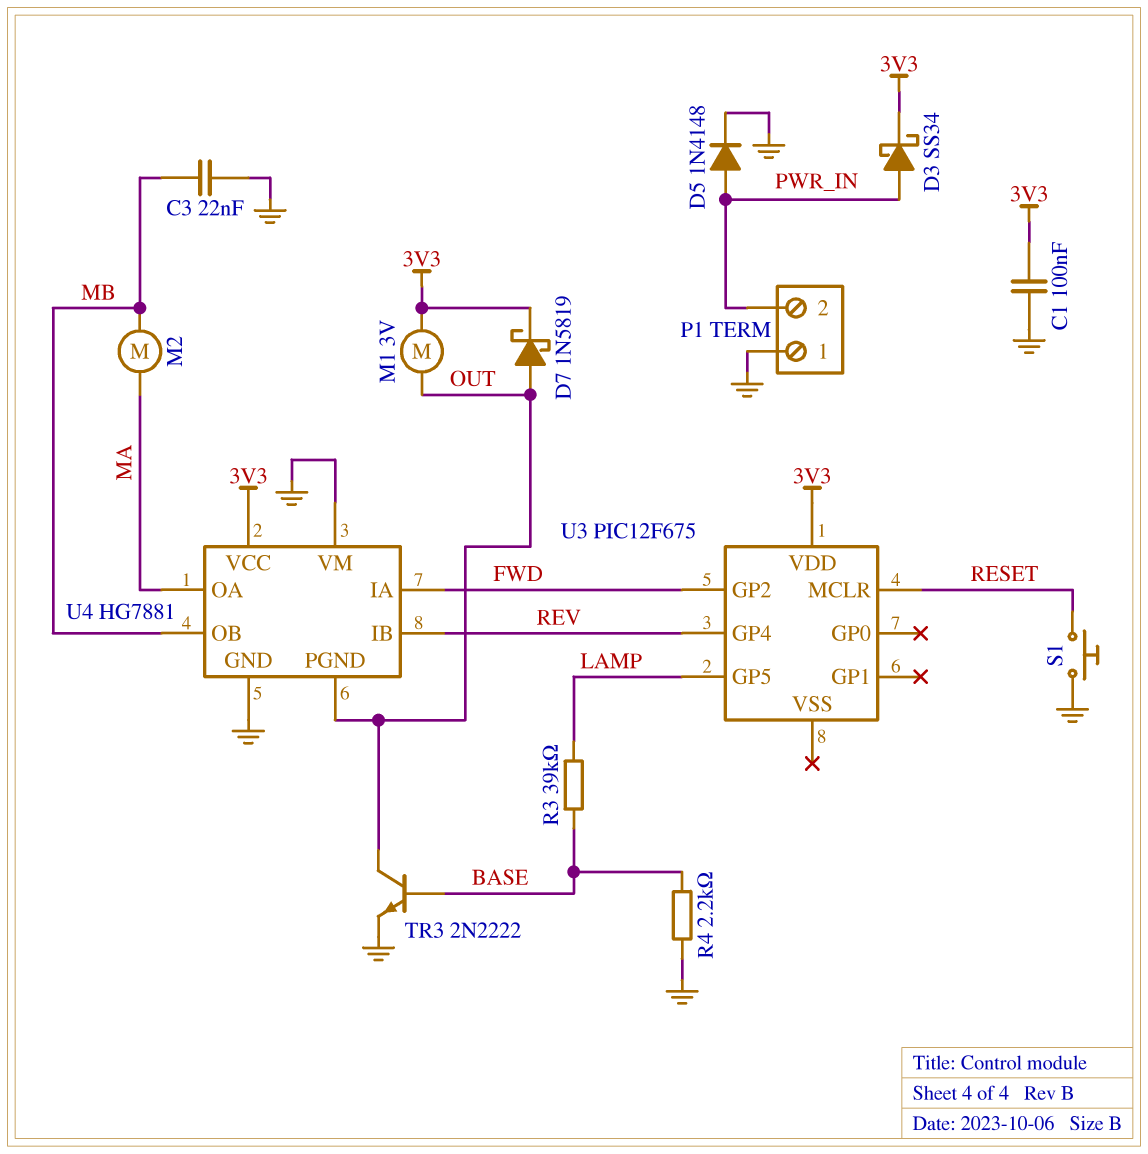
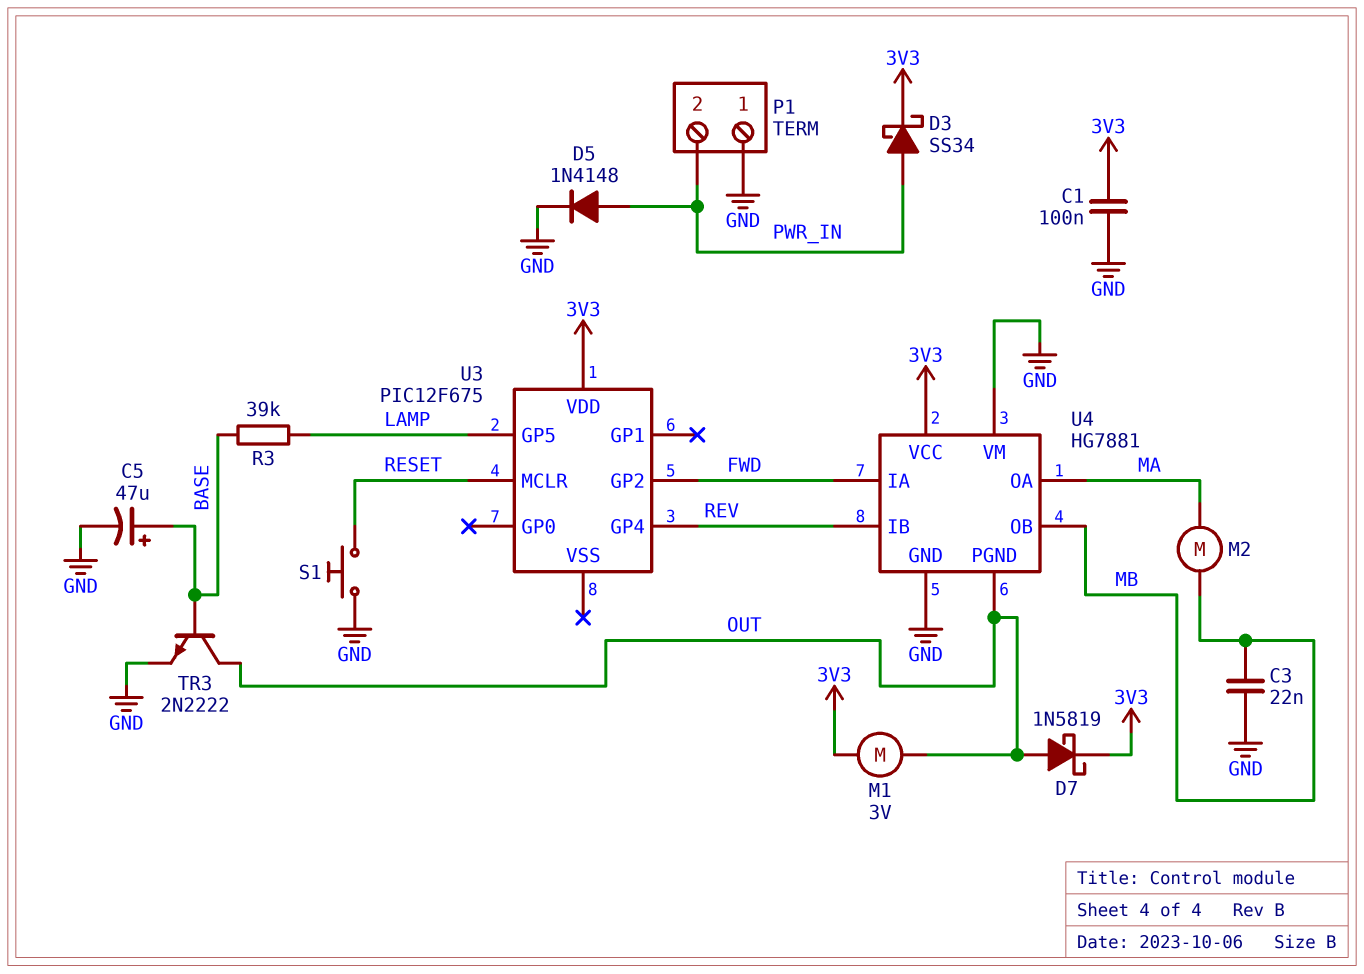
C5: none -> 47uF (plus BASE, minus GND)
R4: 2.2k (BASE, GND) -> none

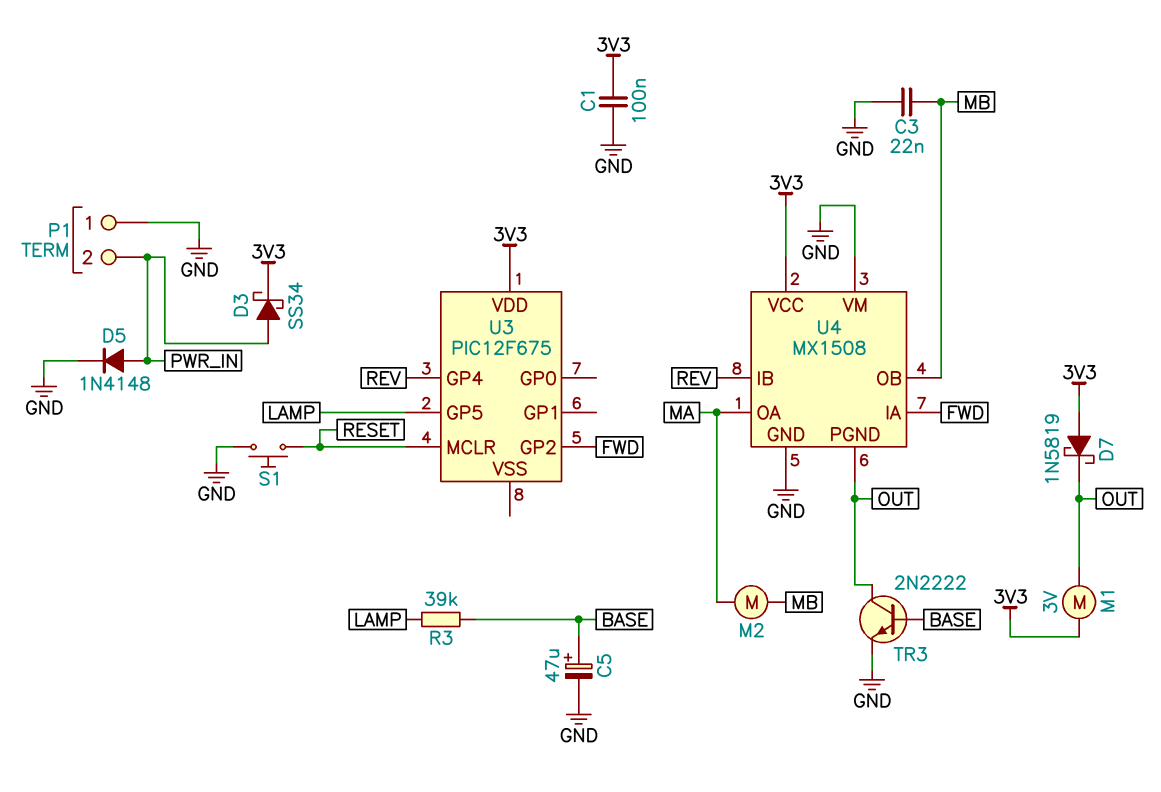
D7: schottky 1N5819 (A OUT, K 3V3) -> schottky 1N5819 (A 3V3, K OUT)
U4: HG7881 -> MX1508

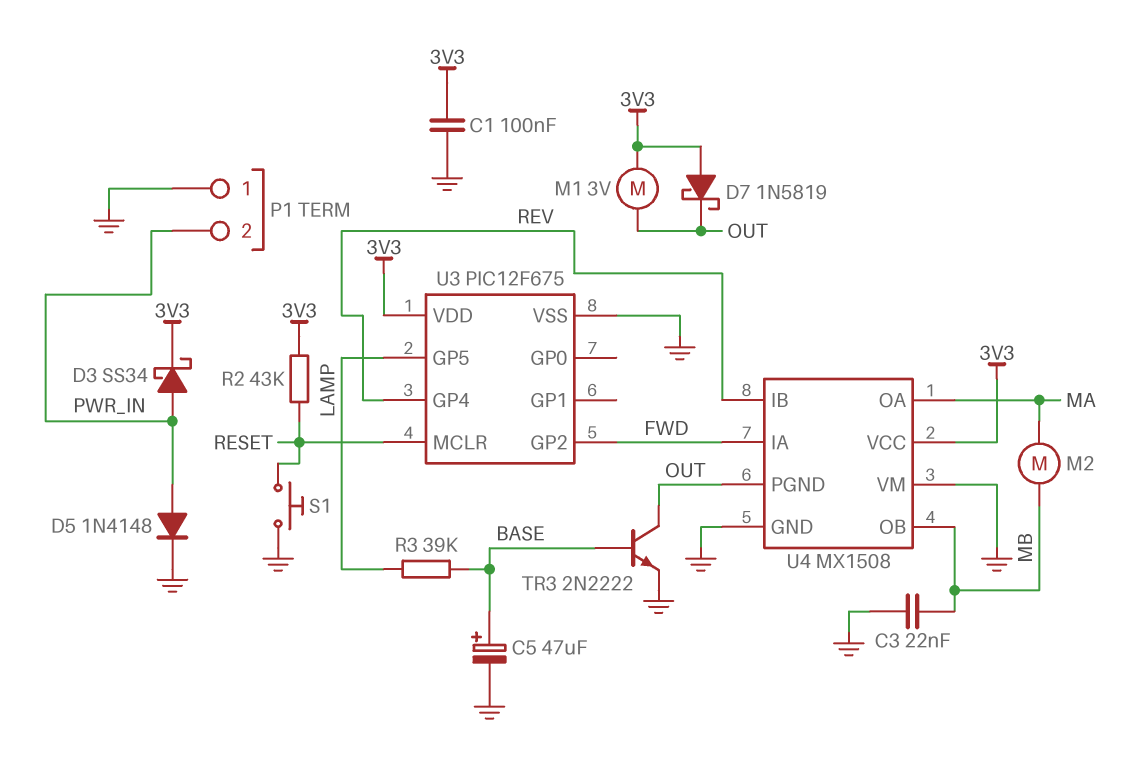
R2: none -> 43k (3V3, RESET)
U3 pin VSS: none -> GND

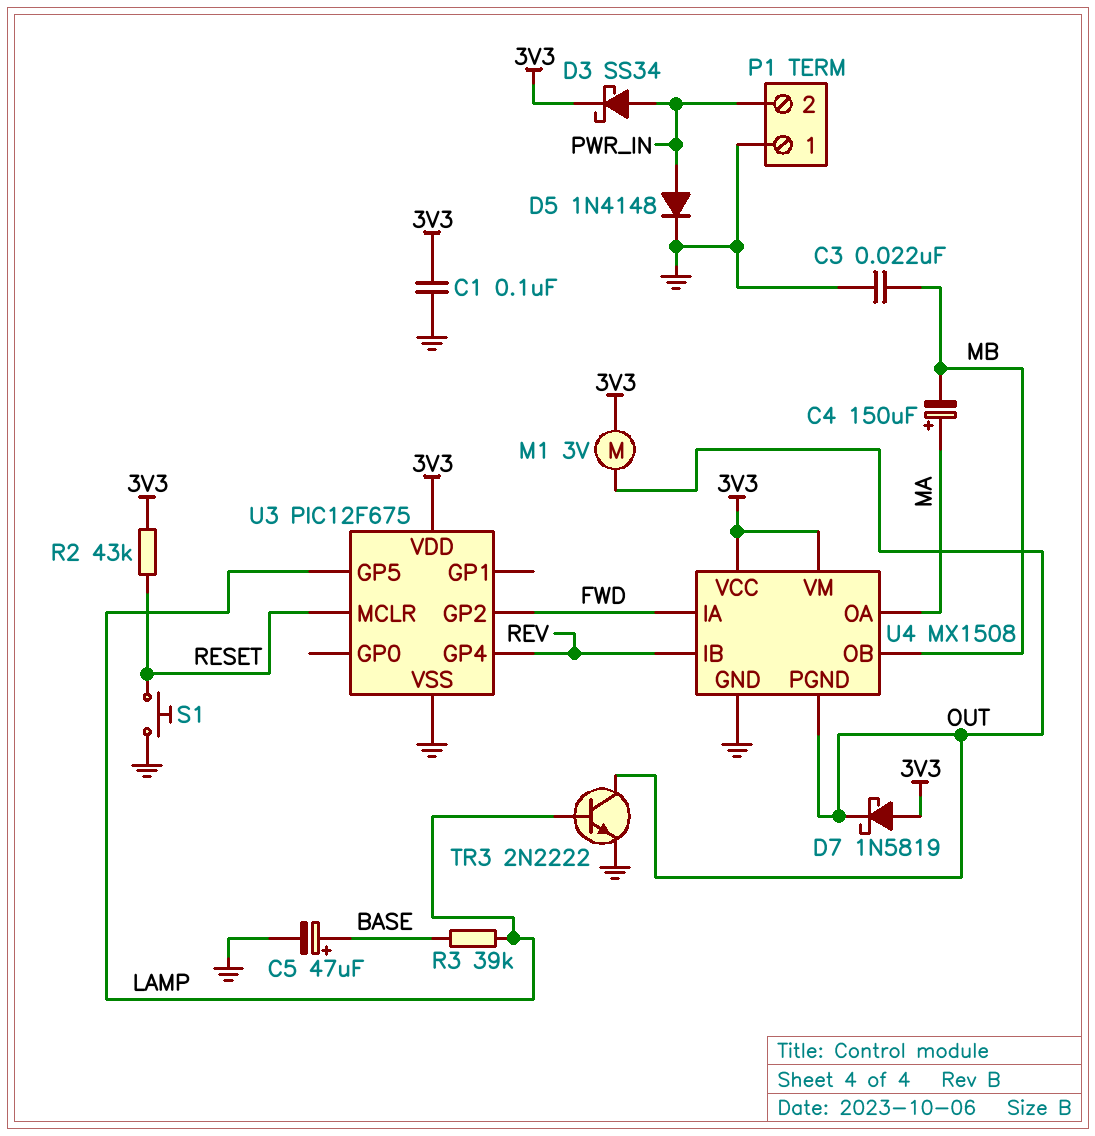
C4: none -> 150uF (plus MA, minus MB)
M2: motor (MA, MB) -> none
TR3: NPN 2N2222 (B BASE, C OUT, E GND) -> NPN 2N2222 (B LAMP, C OUT, E GND)
U4 pin VM: GND -> 3V3

